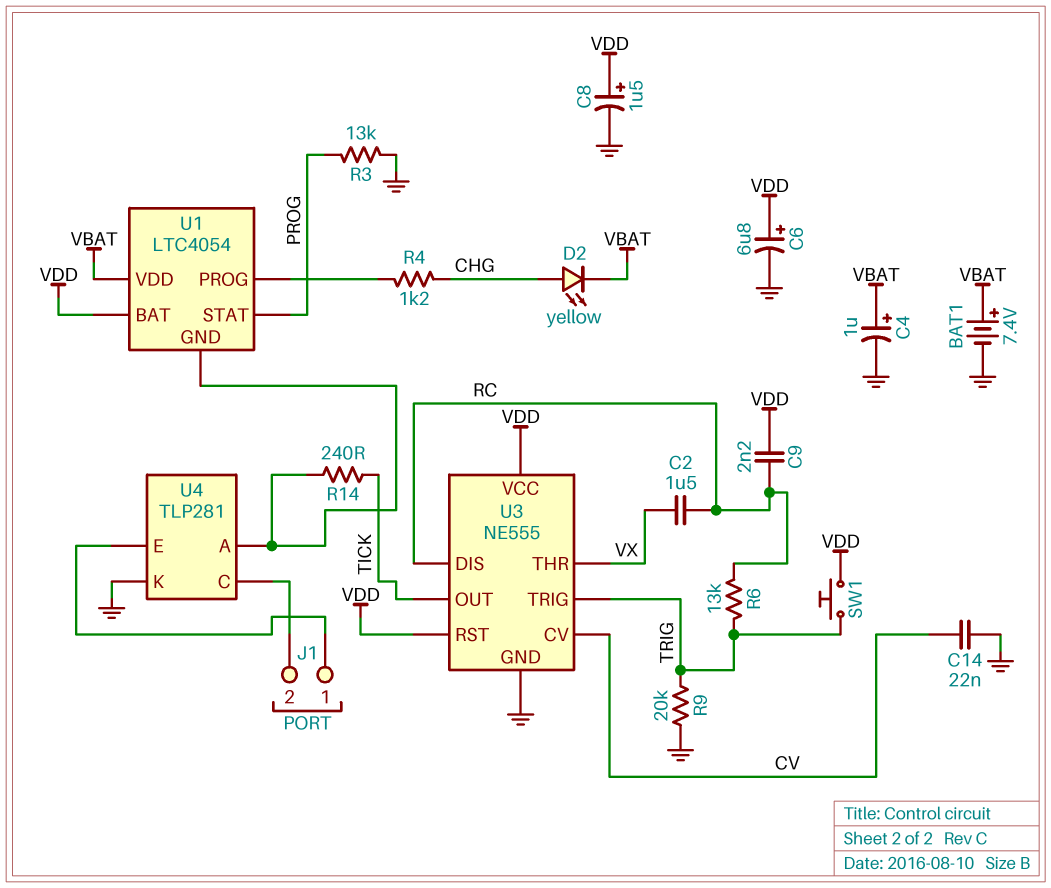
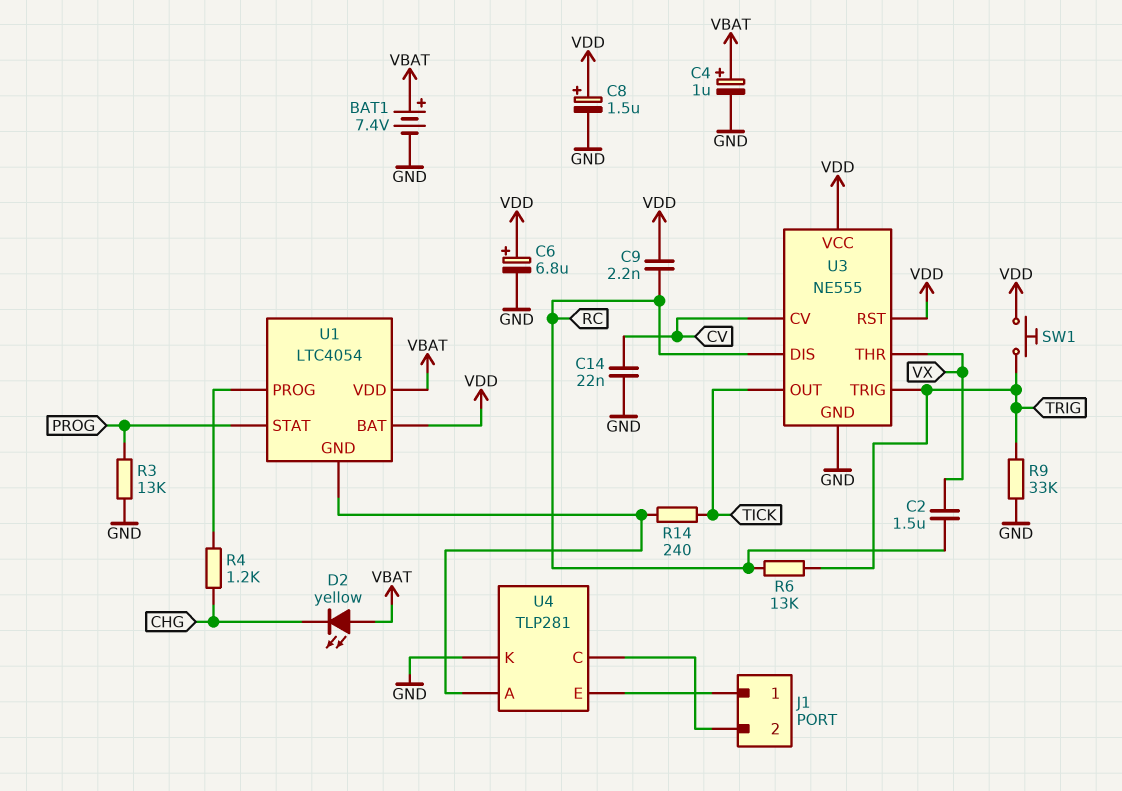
D2: LED yellow (A CHG, K VBAT) -> LED yellow (A VBAT, K CHG)
R9: 20k (GND, TRIG) -> 33k (GND, TRIG)

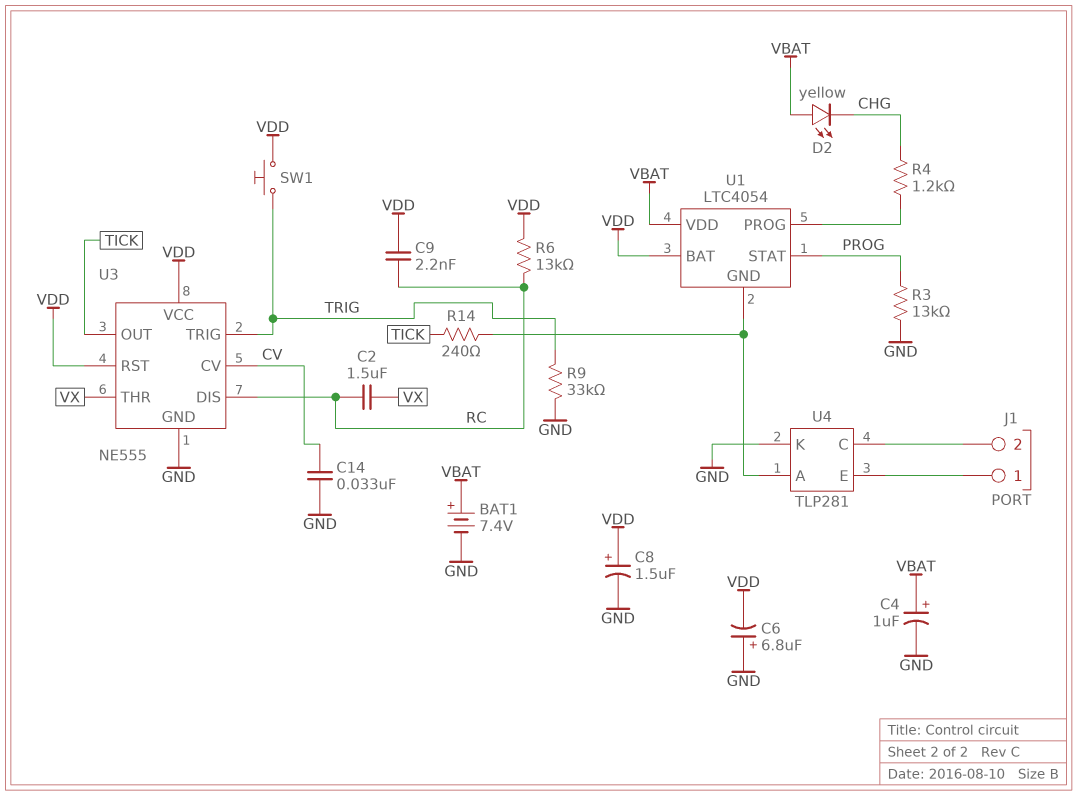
C6: 6.8uF (plus VDD, minus GND) -> 6.8uF (plus GND, minus VDD)
C14: 22nF (CV, GND) -> 33nF (CV, GND)
R6: 13k (RC, TRIG) -> 13k (RC, VDD)

